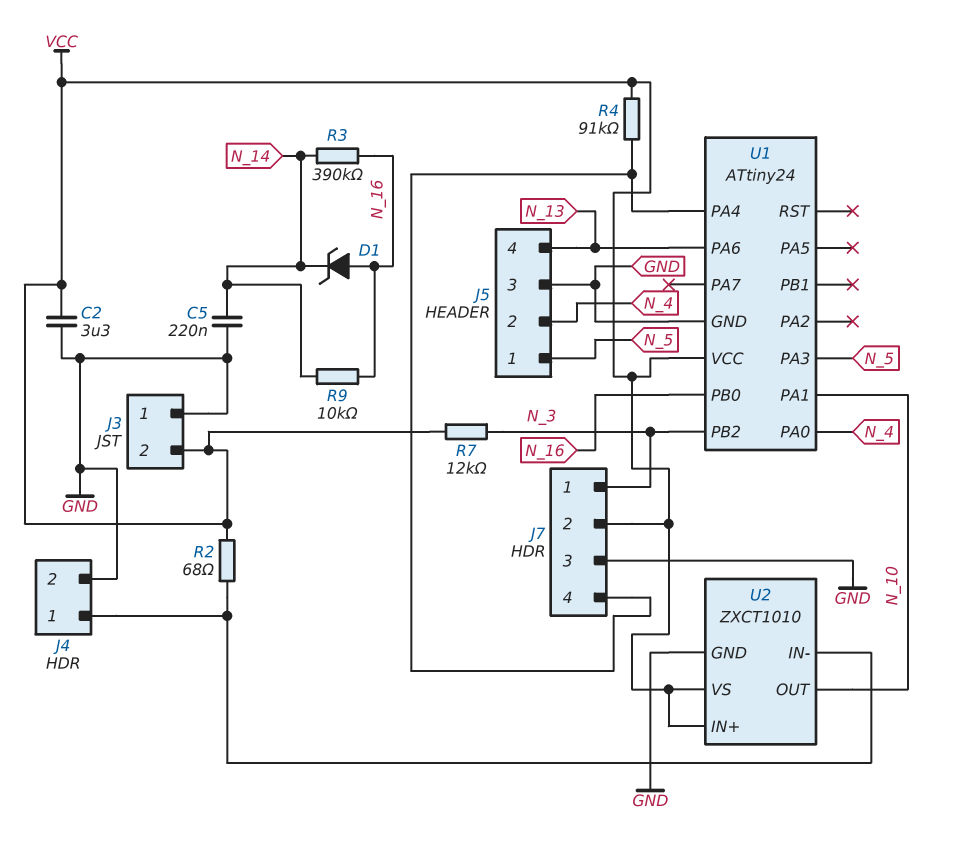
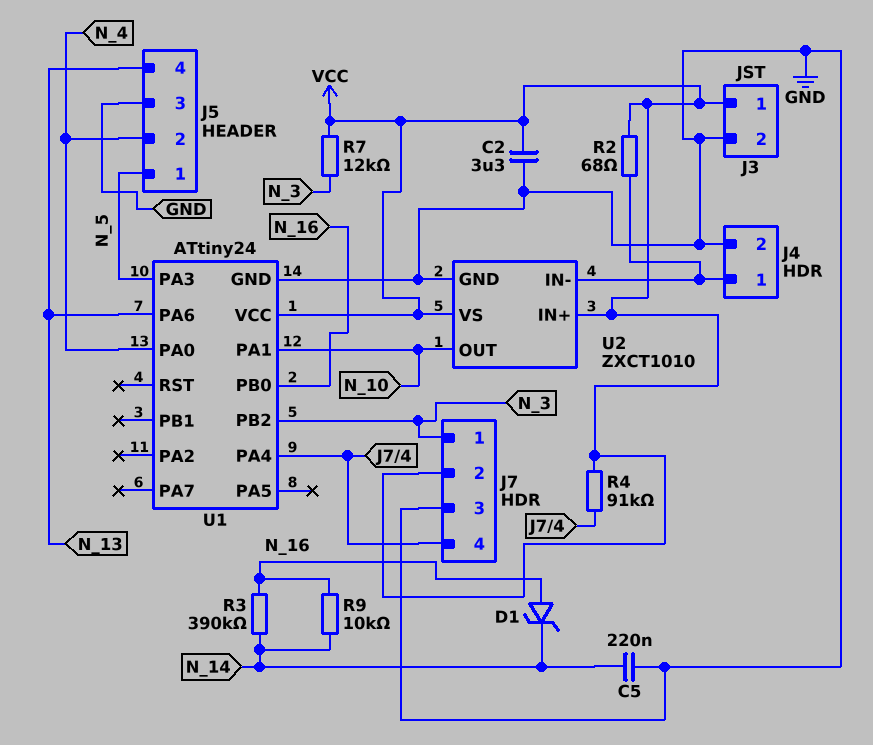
J3 pin 1: GND -> VCC
J3 pin 2: VCC -> GND

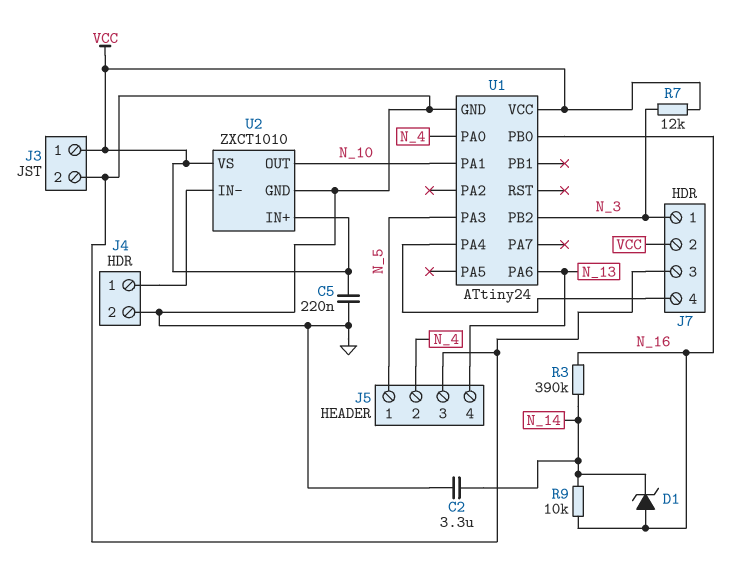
C2: 3.3uF (GND, VCC) -> 3.3uF (GND, N_14)
C5: 220nF (GND, N_14) -> 220nF (GND, VCC)
R2: 68 (J4/1, VCC) -> none
R4: 91k (J7/4, VCC) -> none

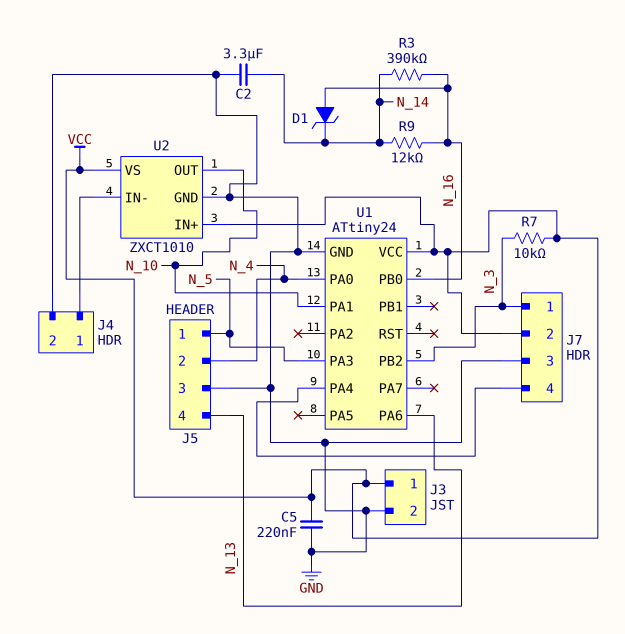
R7: 12k (N_3, VCC) -> 10k (N_3, VCC)
R9: 10k (N_14, N_16) -> 12k (N_14, N_16)

